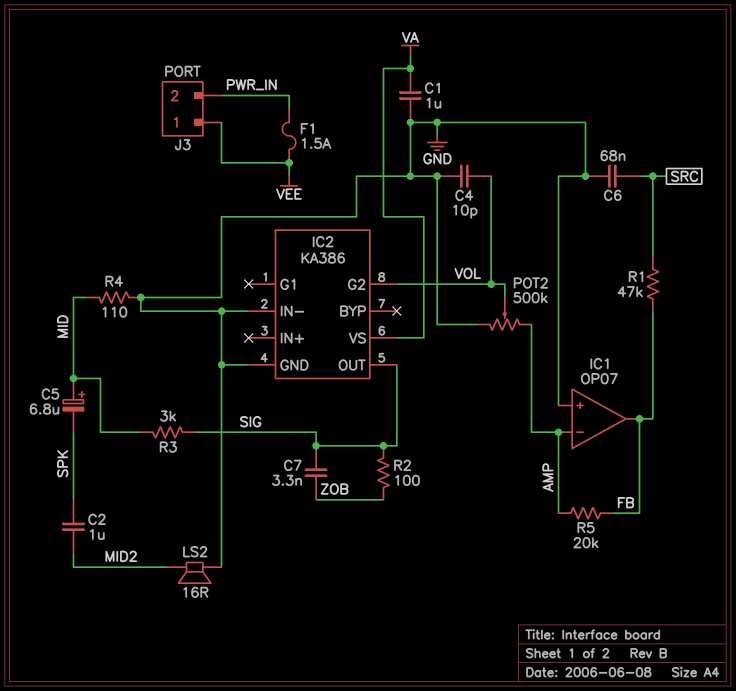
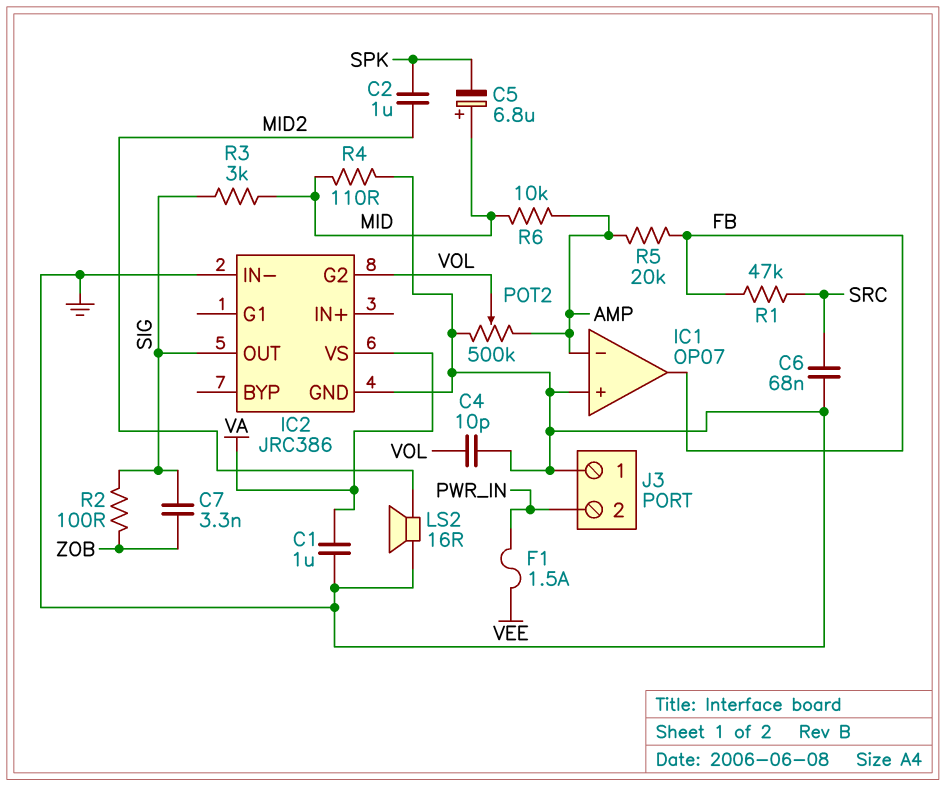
IC2: KA386 -> JRC386
J3 pin 1: VEE -> GND
R6: none -> 10k (AMP, MID)

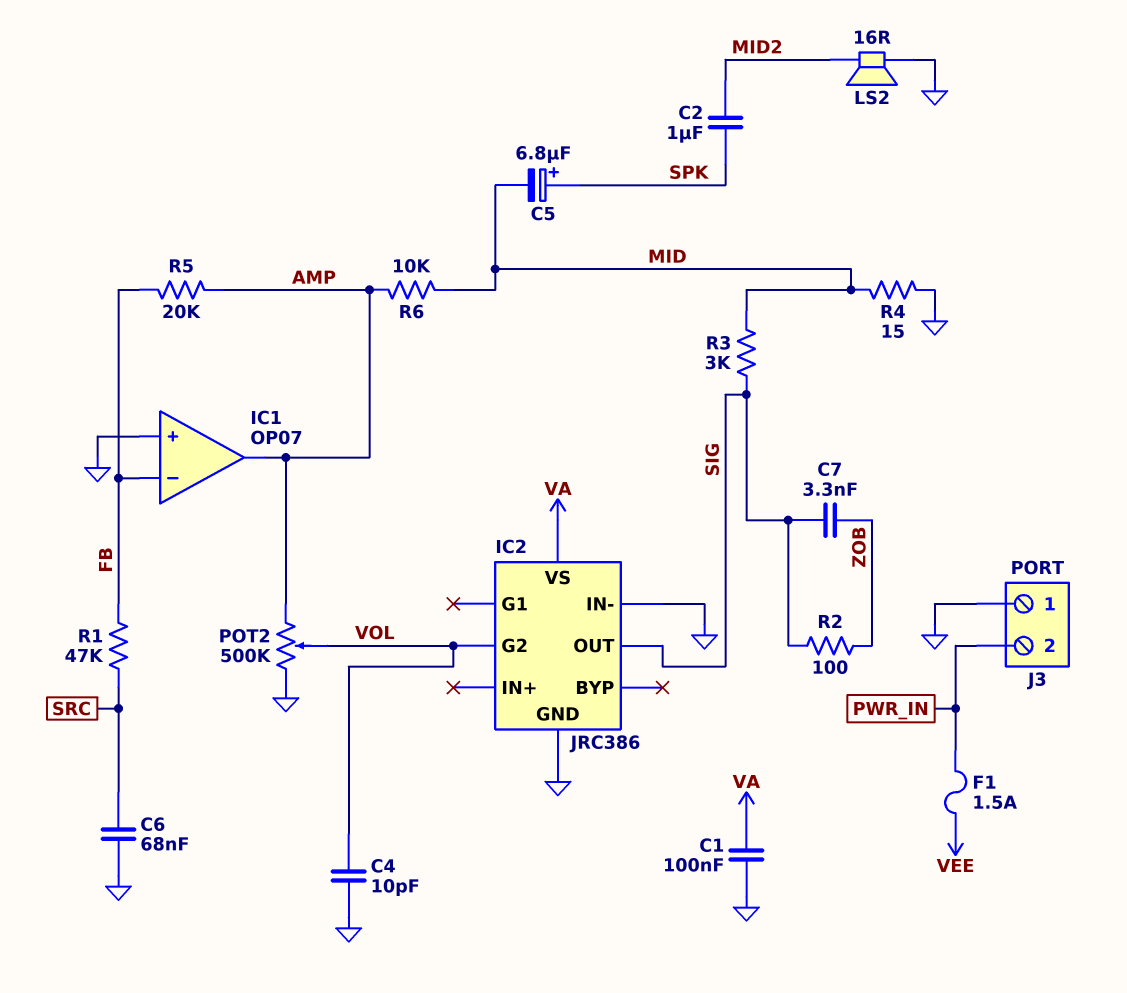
C1: 1uF (GND, VA) -> 100nF (GND, VA)
C5: 6.8uF (plus MID, minus SPK) -> 6.8uF (plus SPK, minus MID)
IC1 pin in-: AMP -> FB
IC1 pin out: FB -> AMP
R4: 110 (GND, MID) -> 15 (GND, MID)

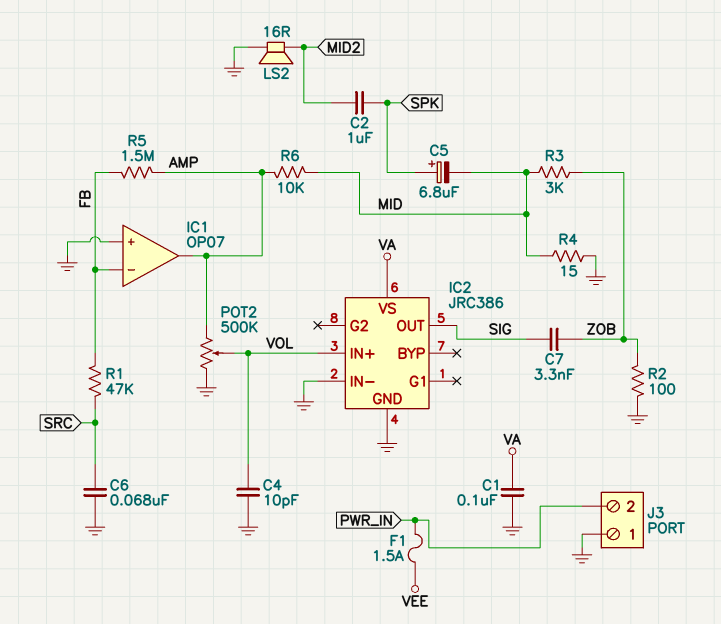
IC2 pin G2: VOL -> none
IC2 pin IN+: none -> VOL
R2: 100 (SIG, ZOB) -> 100 (GND, ZOB)
R3: 3k (MID, SIG) -> 3k (MID, ZOB)
R5: 20k (AMP, FB) -> 1.5M (AMP, FB)

